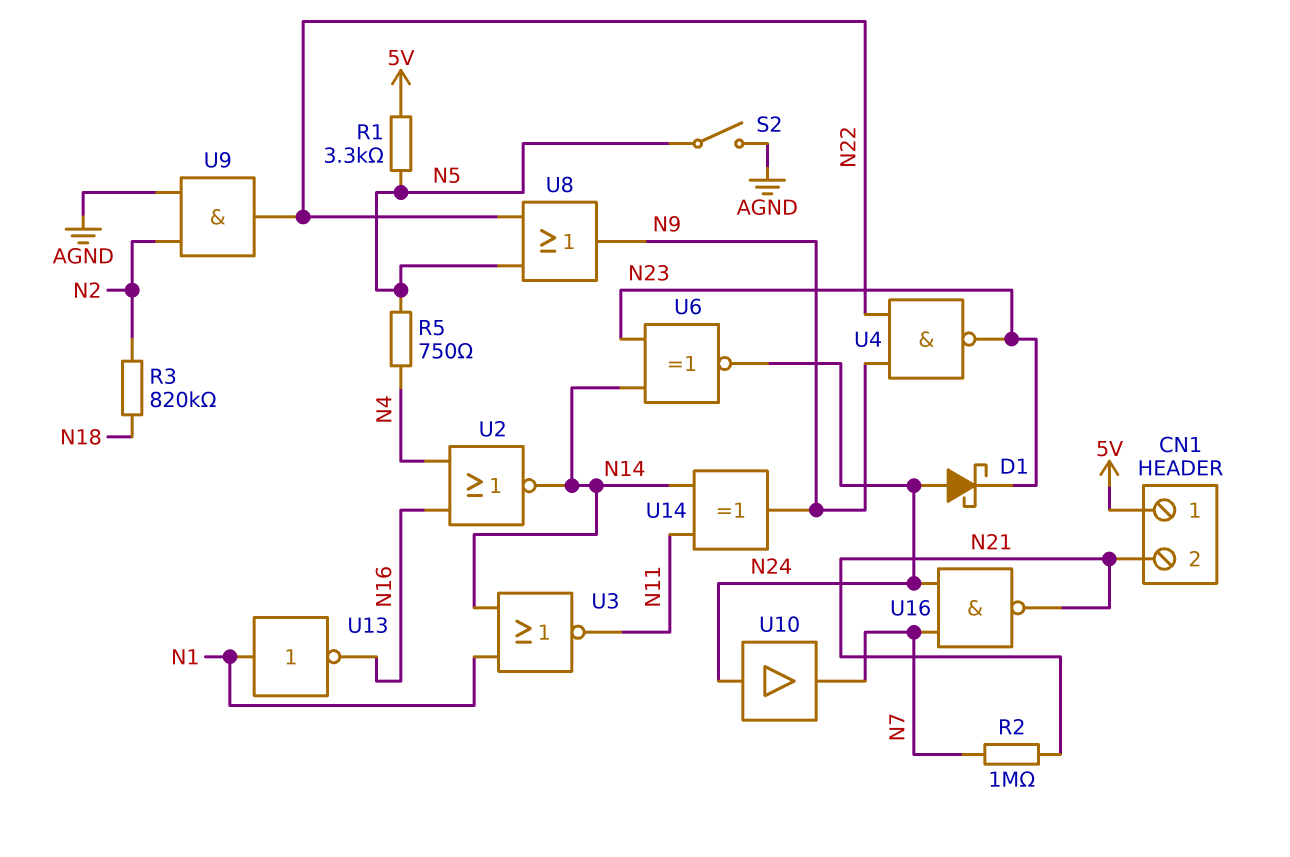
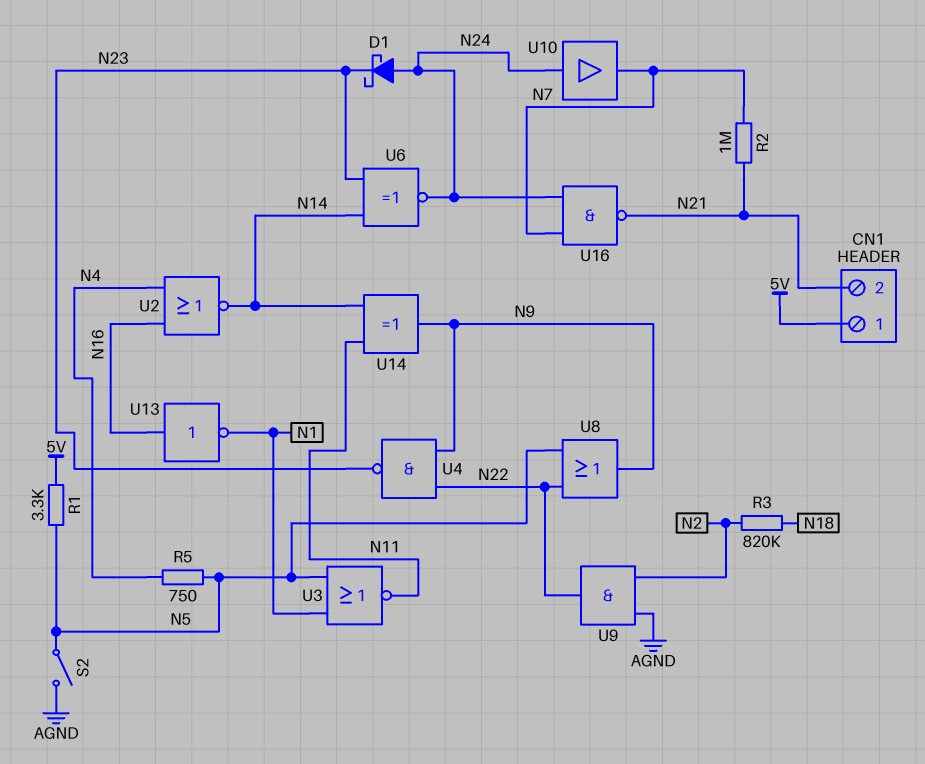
U3: NOR (in N1, in N14, out N11) -> NOR (in N1, in N5, out N11)
U13: NOT (in N1, out N16) -> NOT (in N16, out N1)

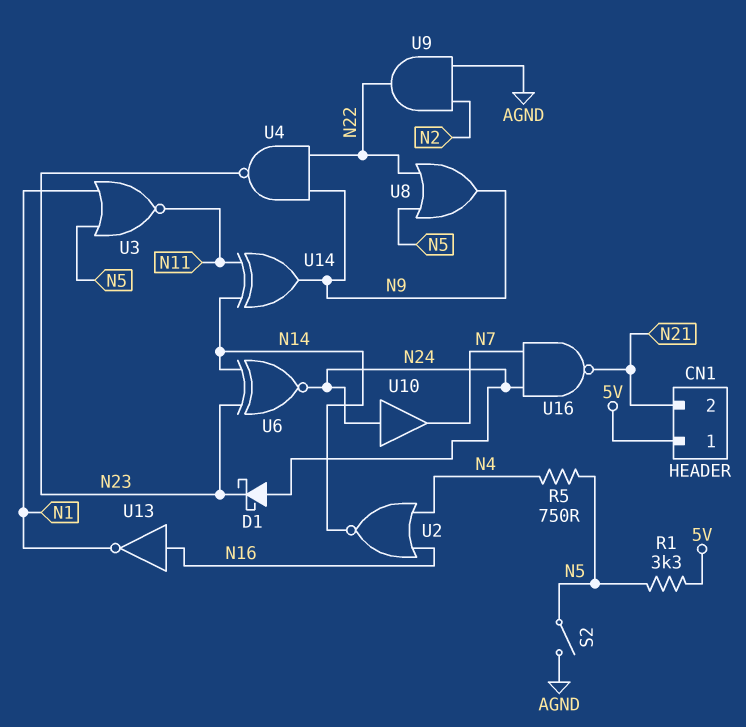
R2: 1M (N7, N21) -> none
R3: 820k (N2, N18) -> none

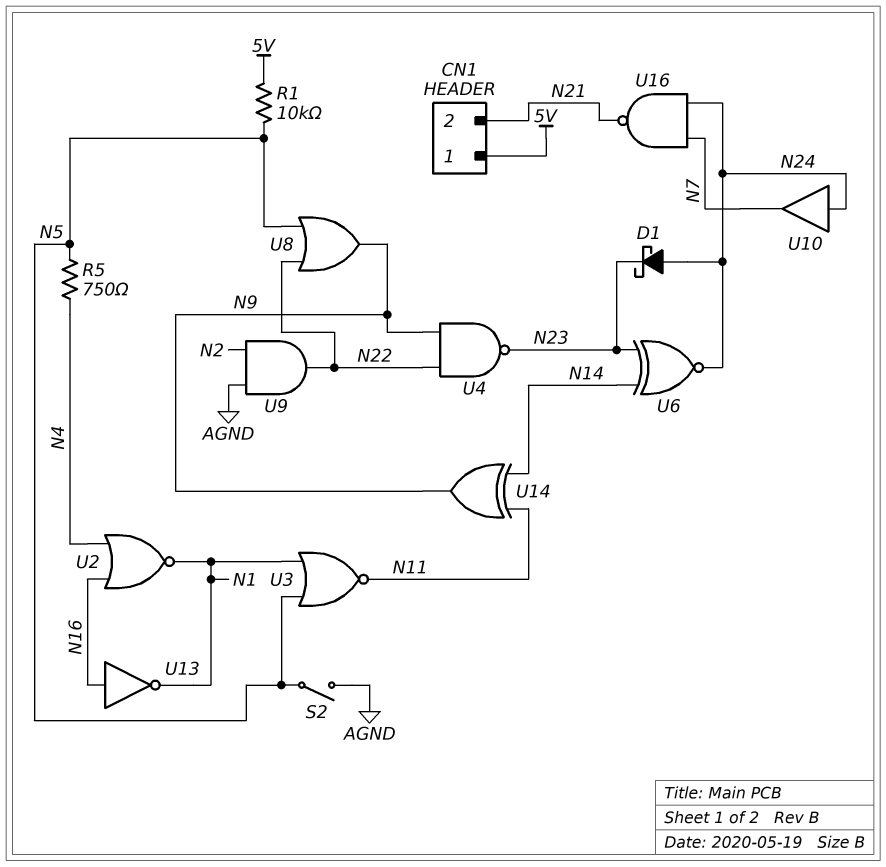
R1: 3.3k (5V, N5) -> 10k (5V, N5)
U2: NOR (in N4, in N16, out N14) -> NOR (in N4, in N16, out N1)

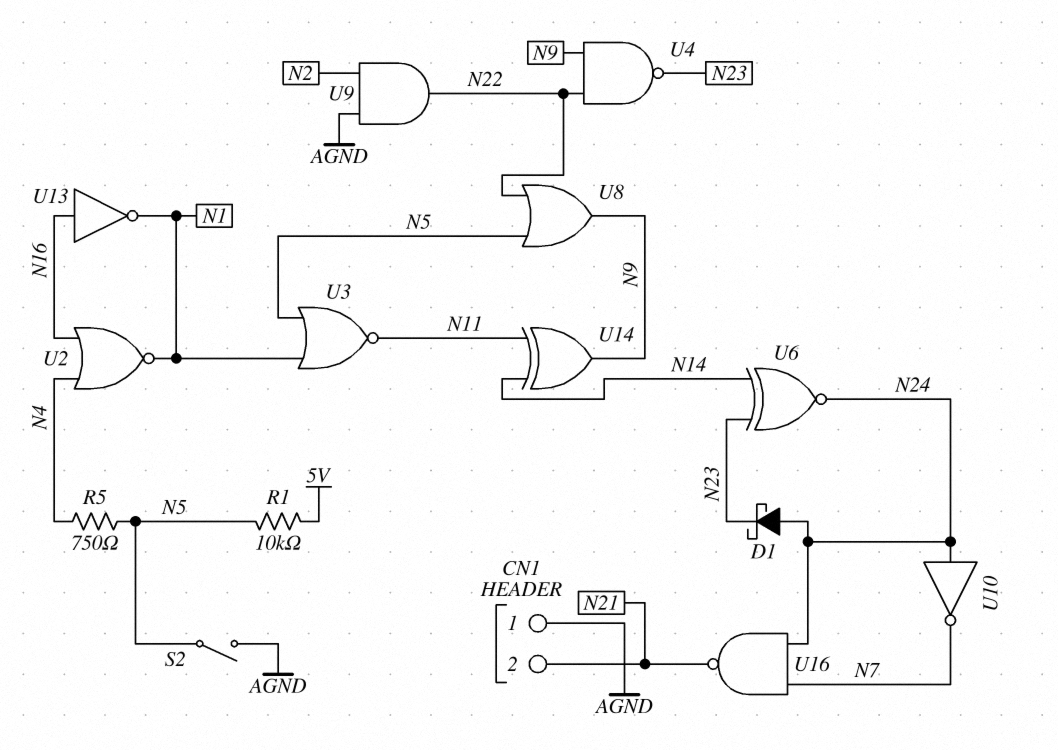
CN1 pin 1: 5V -> AGND
U10: buffer (in N24, out N7) -> NOT (in N24, out N7)

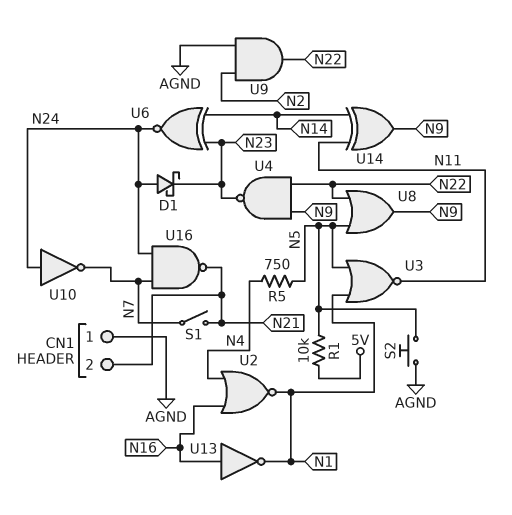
S1: none -> switch (N7, N21)
S2: switch (AGND, N5) -> button (AGND, N5)

